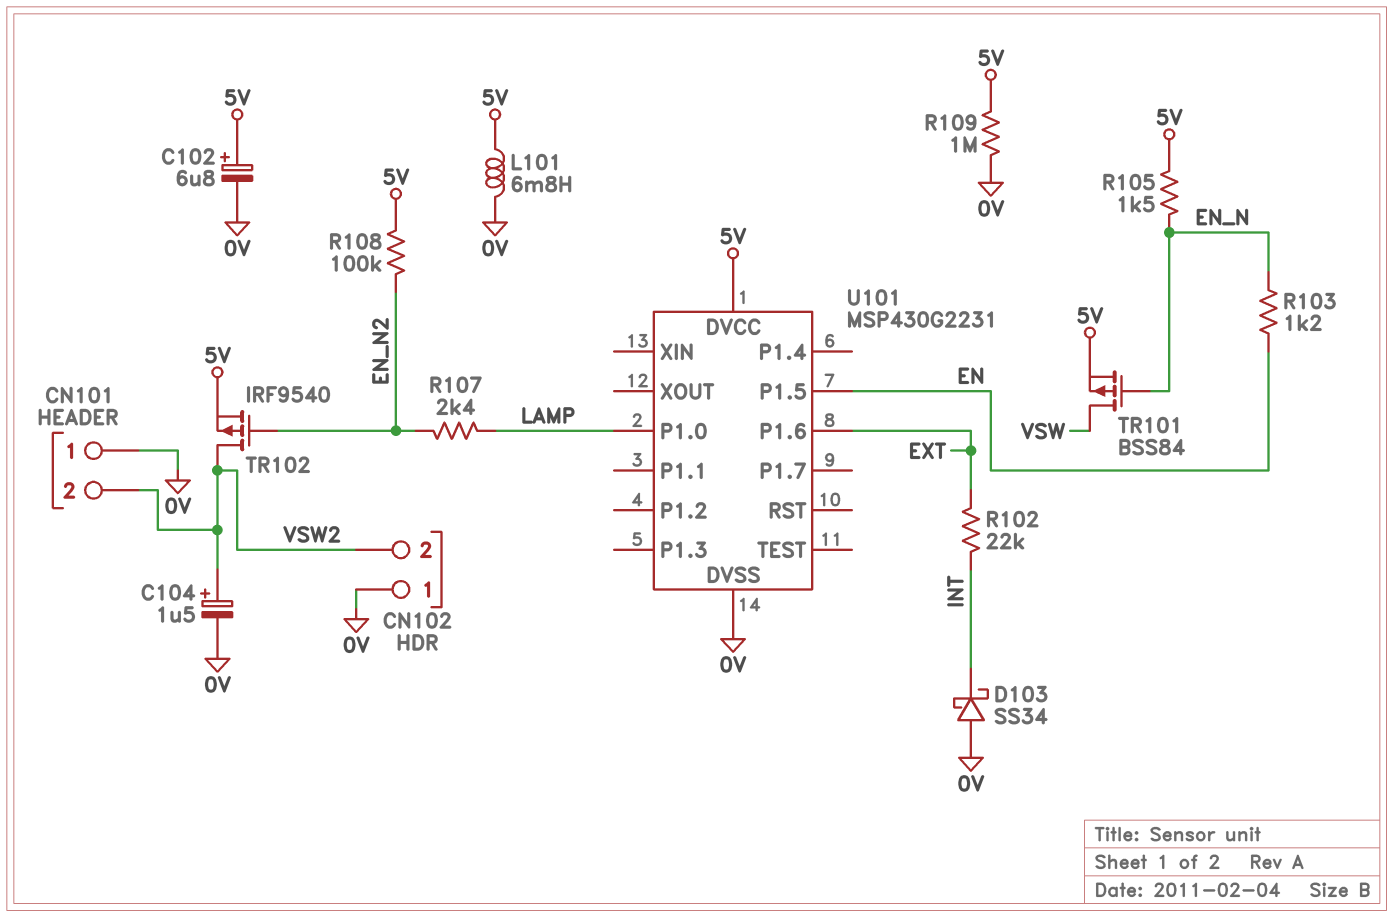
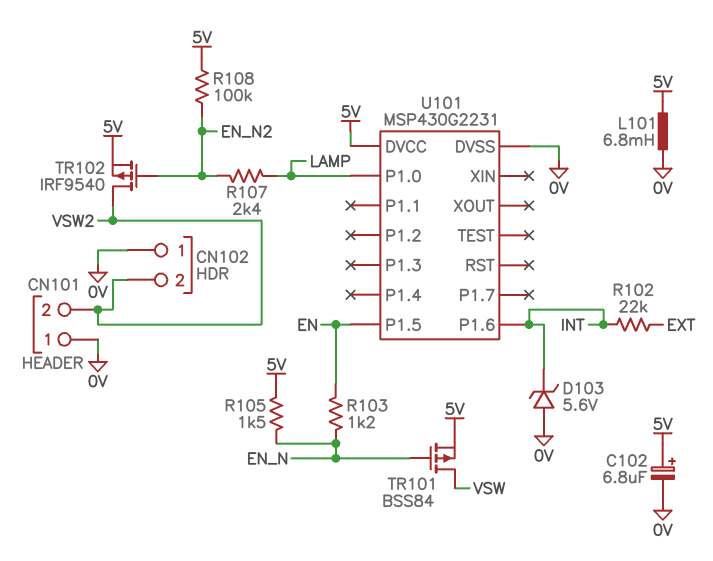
C104: 1.5uF (plus VSW2, minus 0V) -> none
D103: schottky SS34 (A 0V, K INT) -> zener 5.6V (A 0V, K INT)
R109: 1M (0V, 5V) -> none
U101 pin P1.6: EXT -> INT

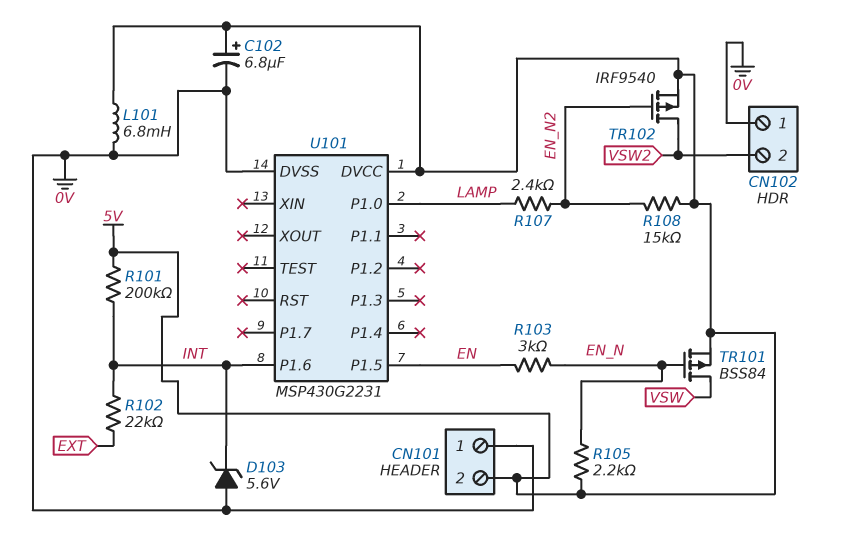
CN101 pin 2: VSW2 -> 5V
R101: none -> 200k (5V, INT)
R103: 1.2k (EN, EN_N) -> 3k (EN, EN_N)
R105: 1.5k (5V, EN_N) -> 2.2k (5V, EN_N)
R108: 100k (5V, EN_N2) -> 15k (5V, EN_N2)

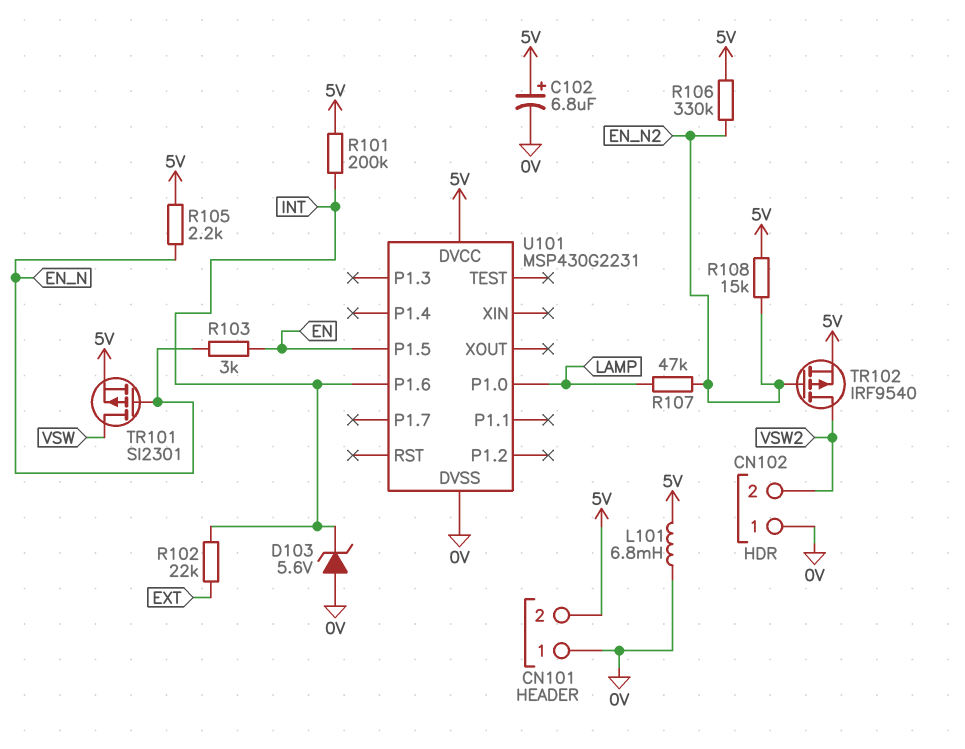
R106: none -> 330k (5V, EN_N2)
R107: 2.4k (EN_N2, LAMP) -> 47k (EN_N2, LAMP)
TR101: PMOS BSS84 (G EN_N, D VSW, S 5V) -> PMOS SI2301 (G EN_N, D VSW, S 5V)

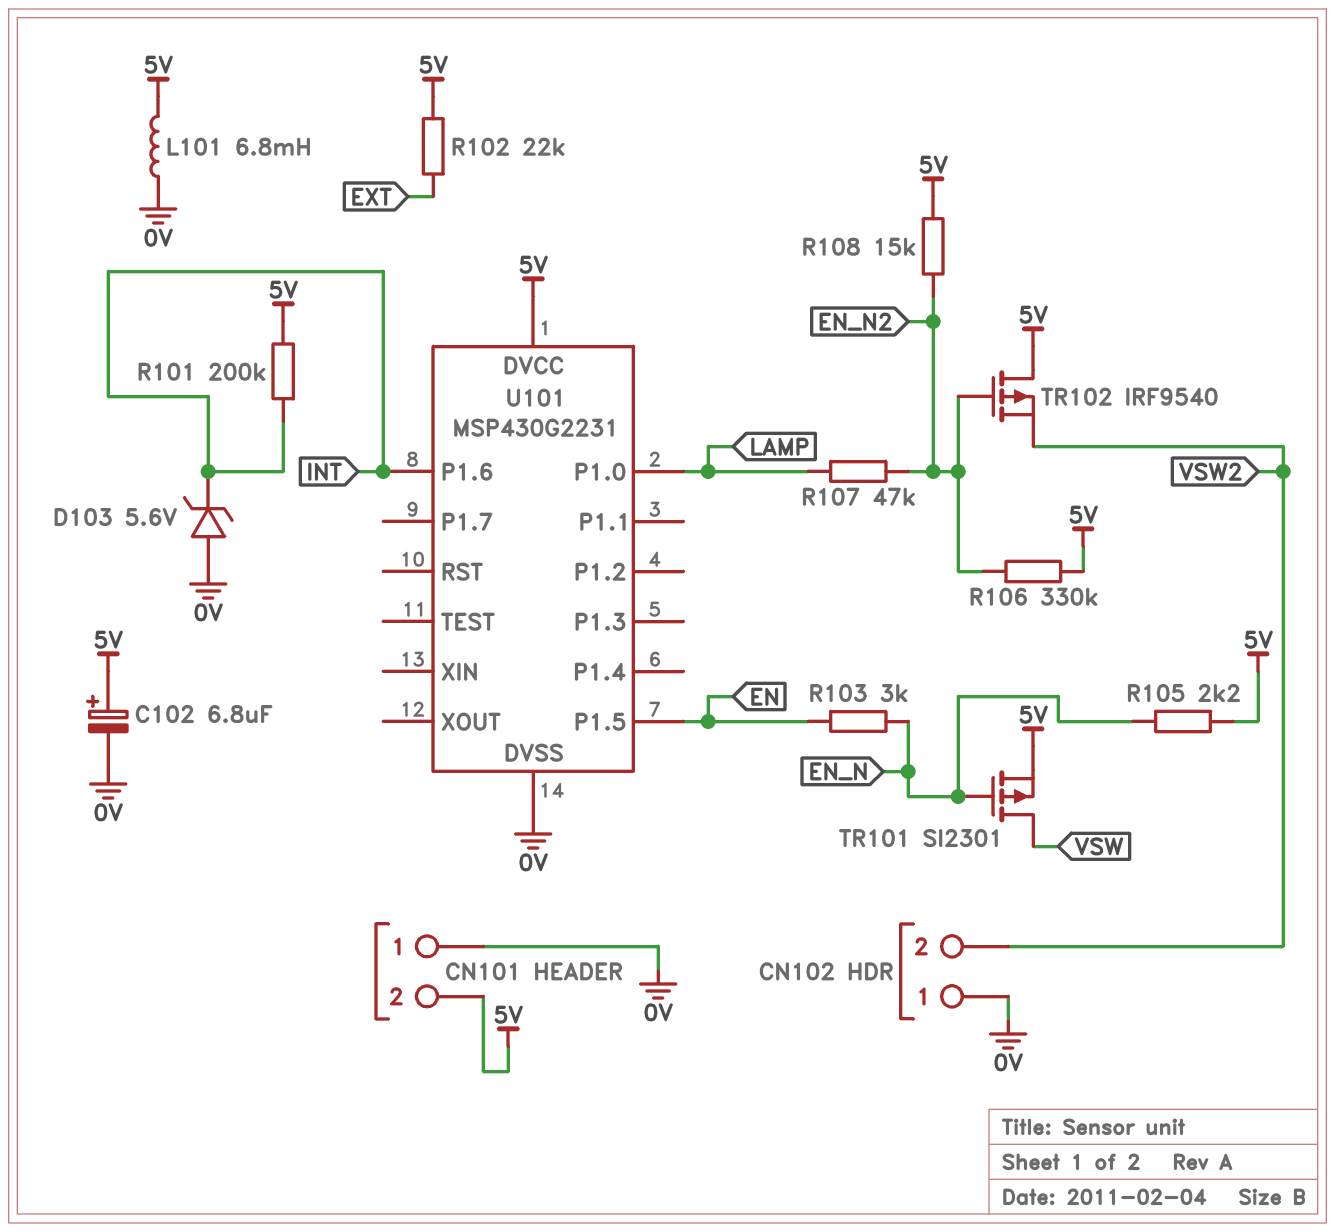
R102: 22k (EXT, INT) -> 22k (5V, EXT)
TR102: PMOS IRF9540 (G EN_N2, D VSW2, S 5V) -> PMOS IRF9540 (G EN_N2, D 5V, S VSW2)

